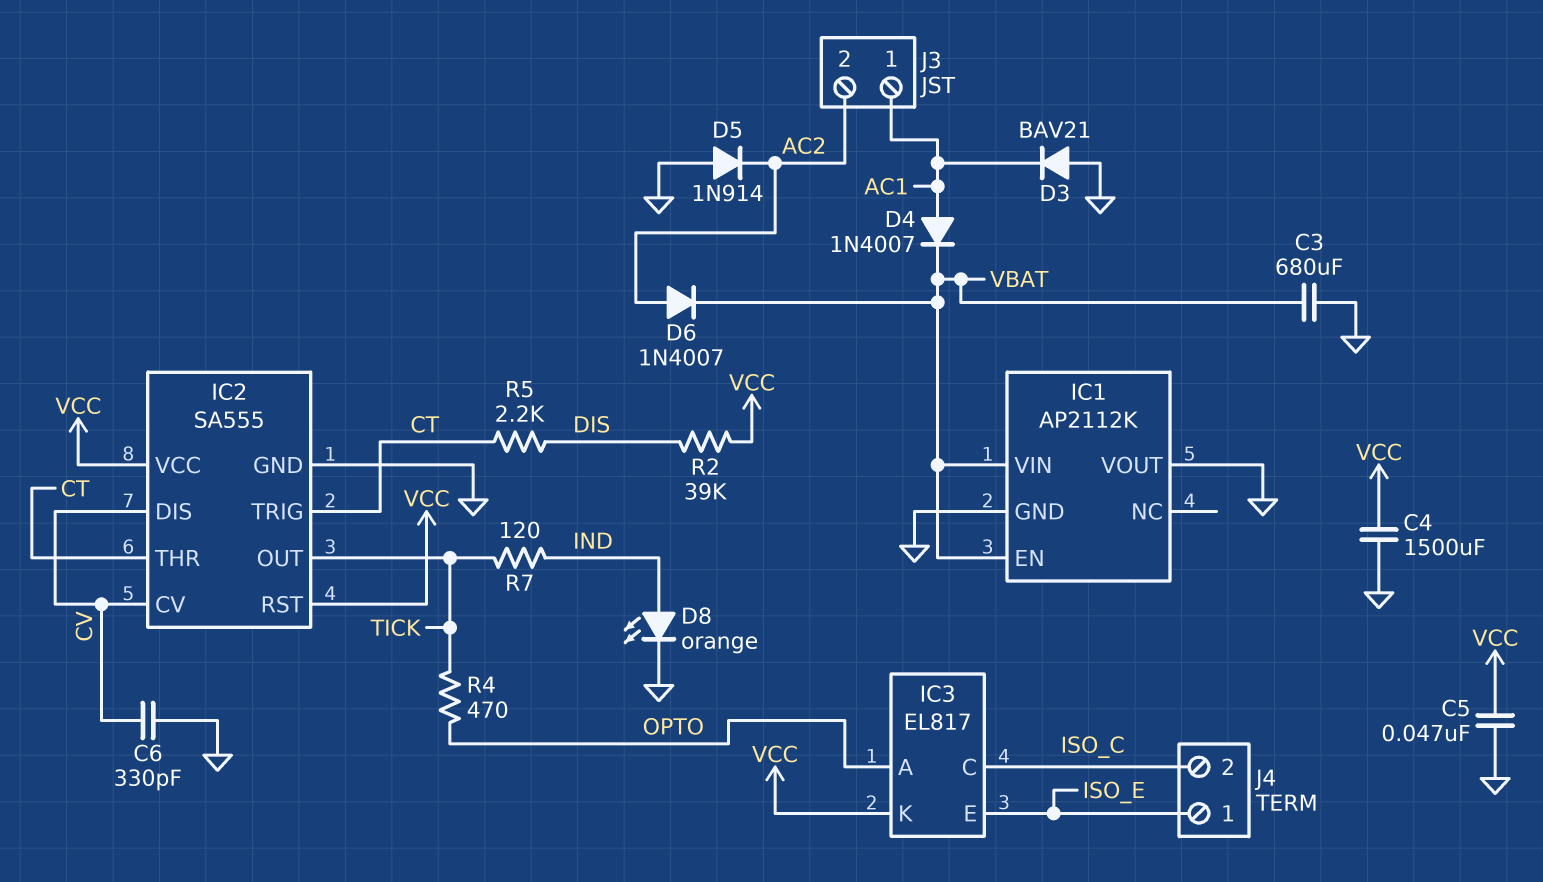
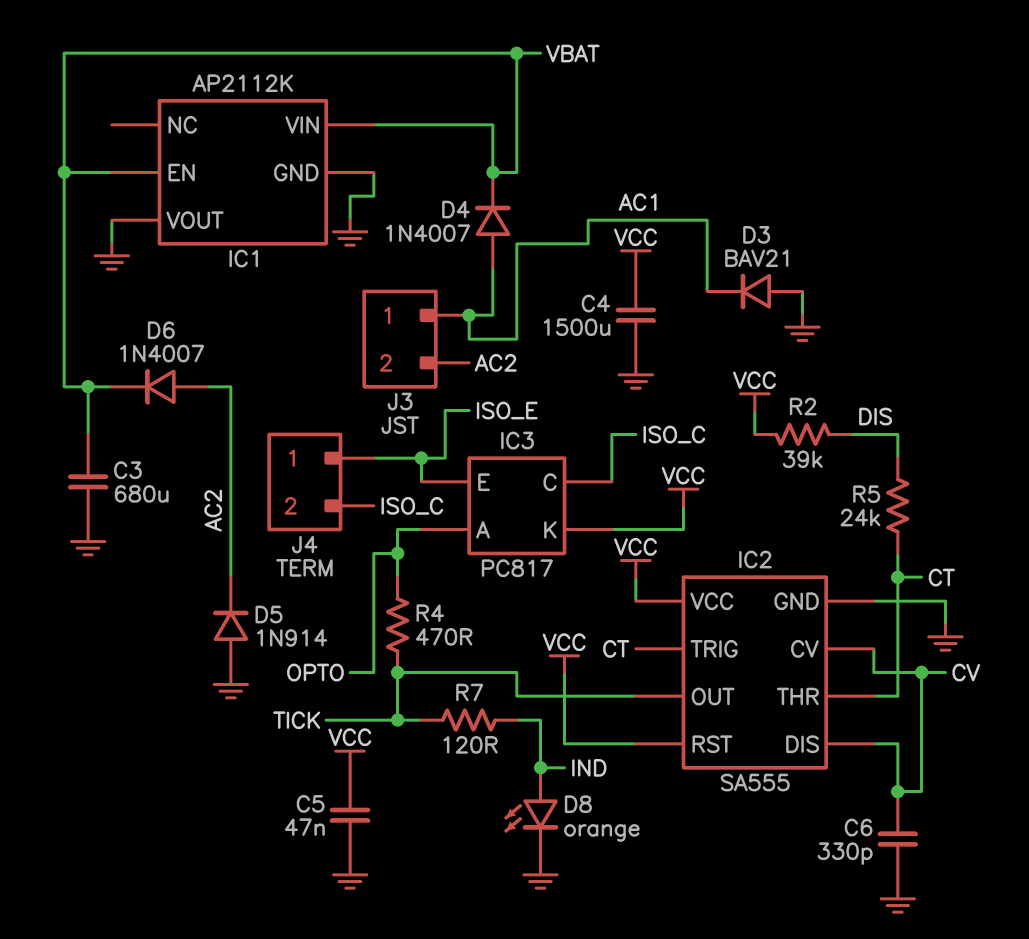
IC3: EL817 -> PC817
R5: 2.2k (CT, DIS) -> 24k (CT, DIS)

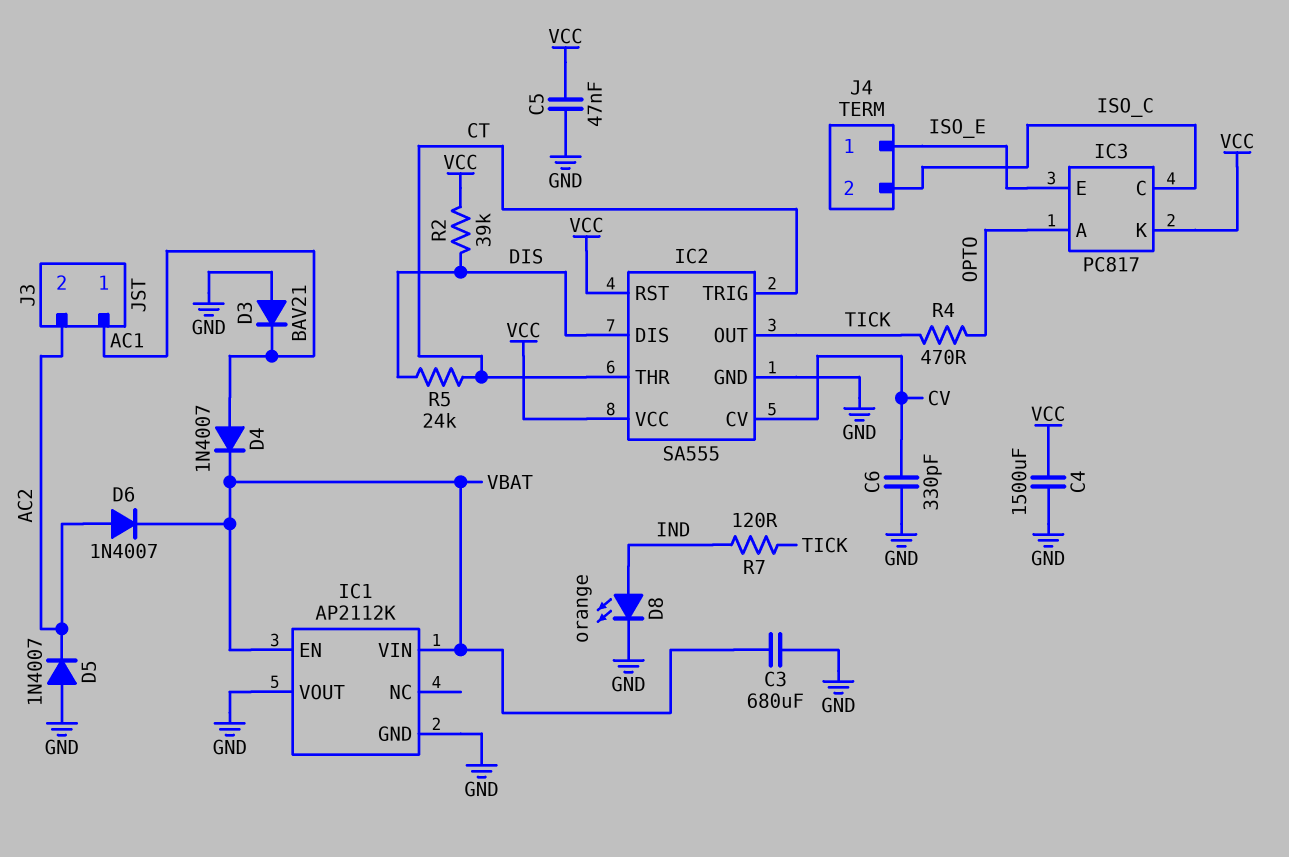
D5: diode 1N914 (A GND, K AC2) -> diode 1N4007 (A GND, K AC2)
IC2 pin DIS: CV -> DIS

